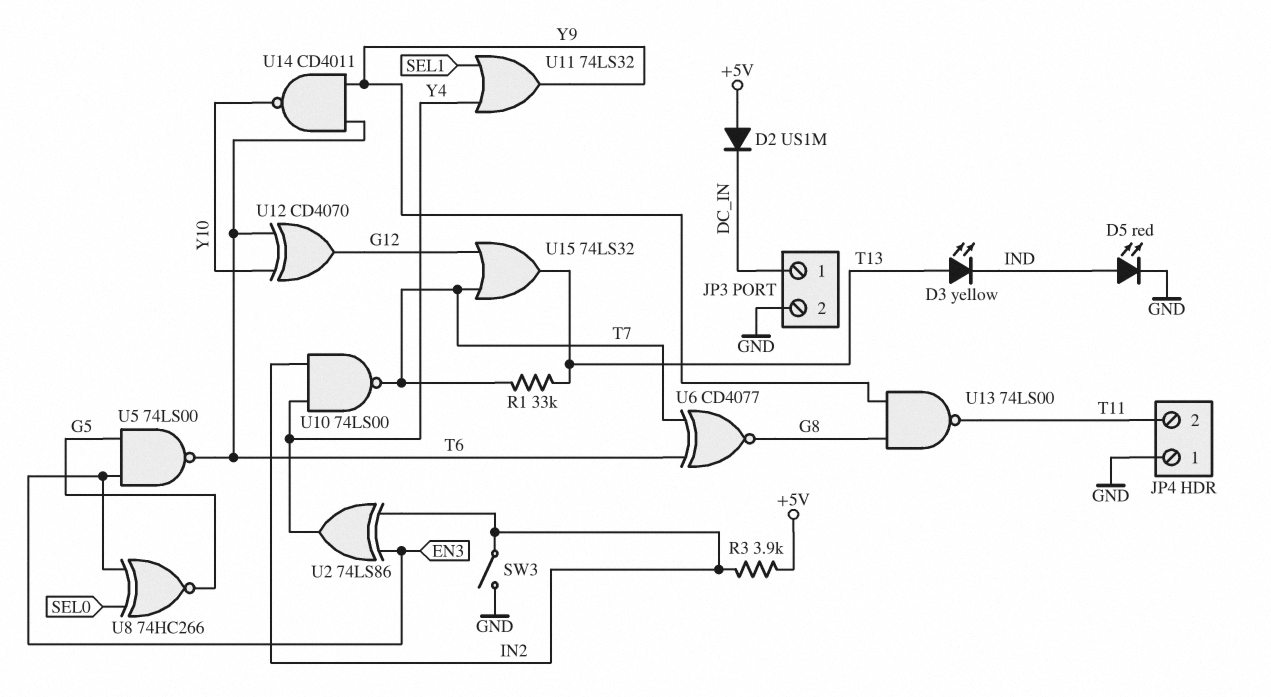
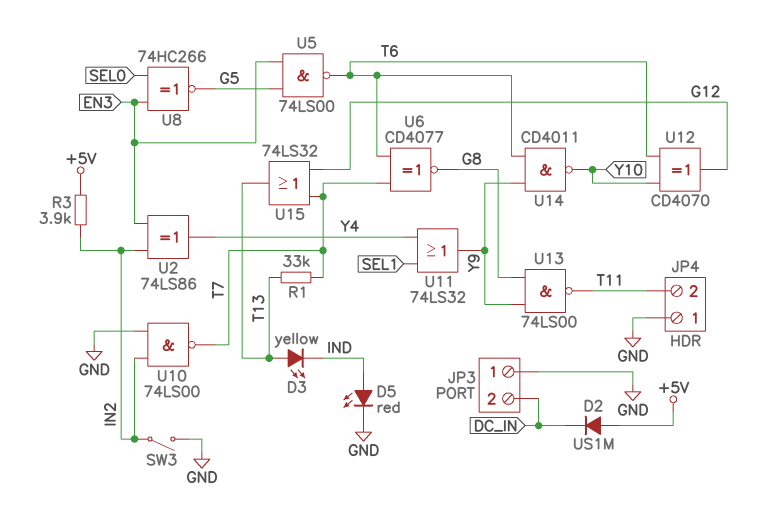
JP3 pin 1: DC_IN -> GND
JP3 pin 2: GND -> DC_IN
U10: NAND 74LS00 (in IN2, in Y4, out T7) -> NAND 74LS00 (in GND, in IN2, out T7)

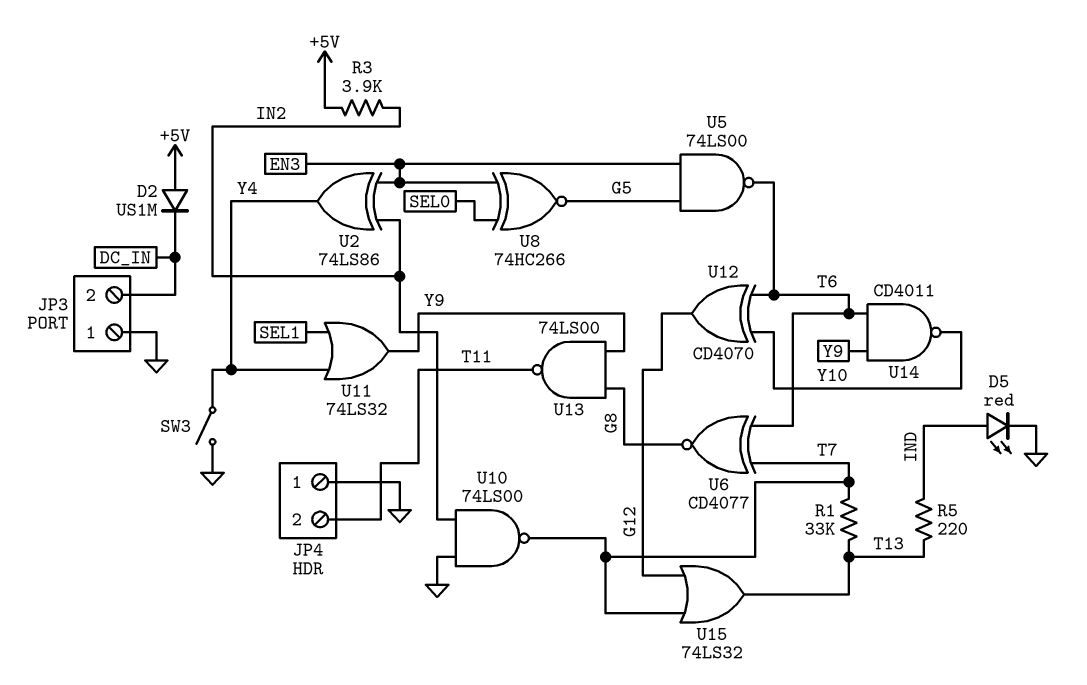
D3: LED yellow (A T13, K IND) -> none
R5: none -> 220 (IND, T13)
SW3: switch (GND, IN2) -> switch (GND, Y4)

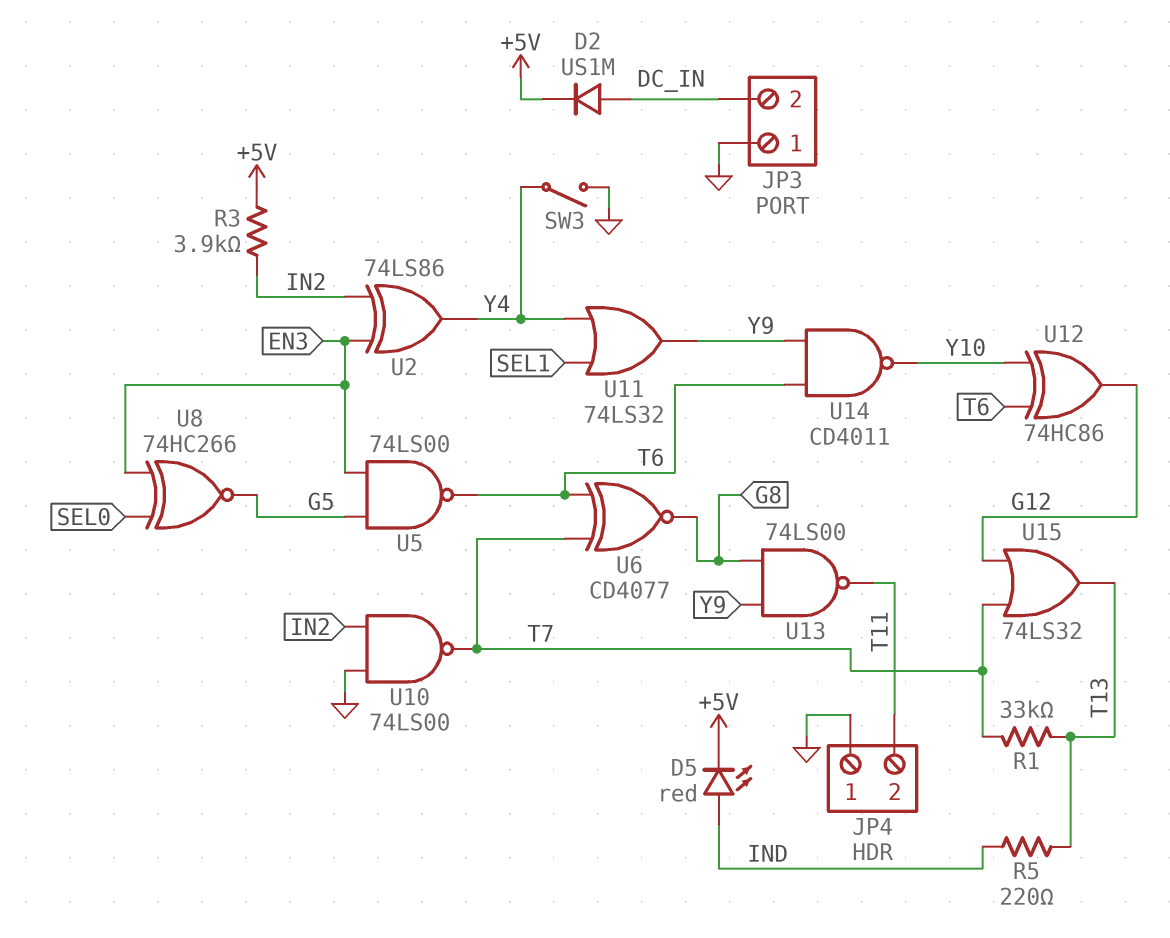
D2: diode US1M (A +5V, K DC_IN) -> diode US1M (A DC_IN, K +5V)
D5: LED red (A IND, K GND) -> LED red (A IND, K +5V)
U12: XOR CD4070 (in T6, in Y10, out G12) -> XOR 74HC86 (in T6, in Y10, out G12)

